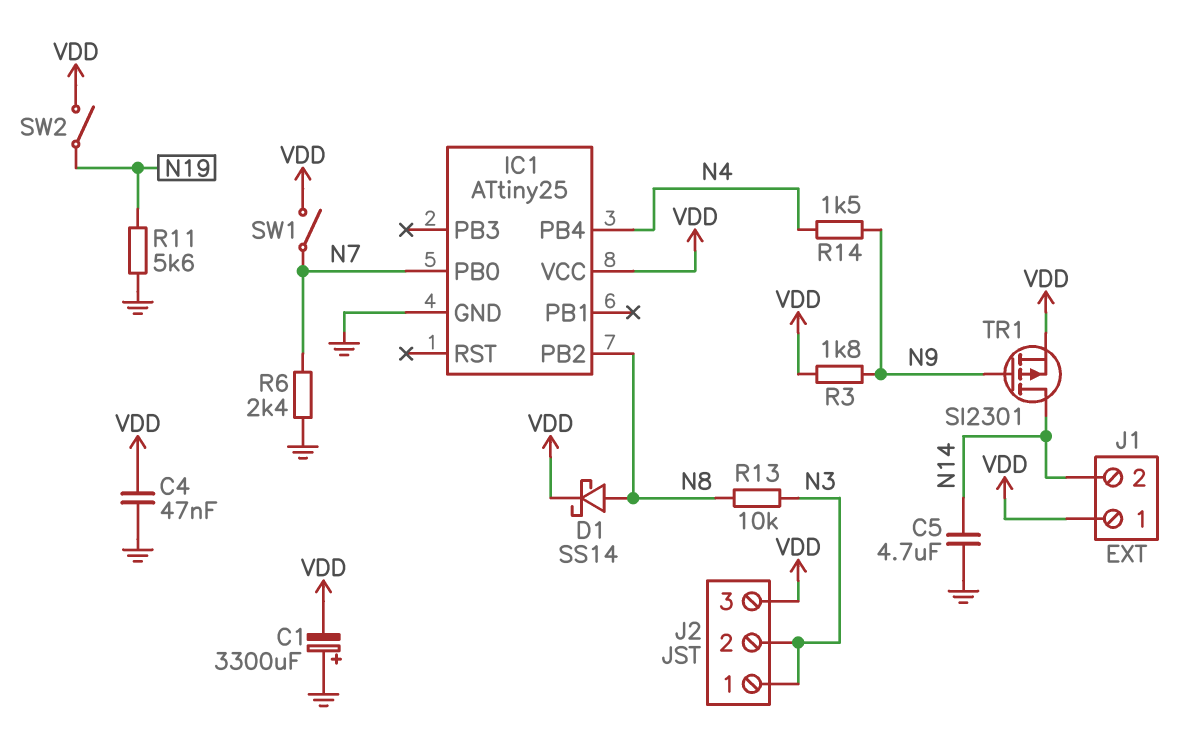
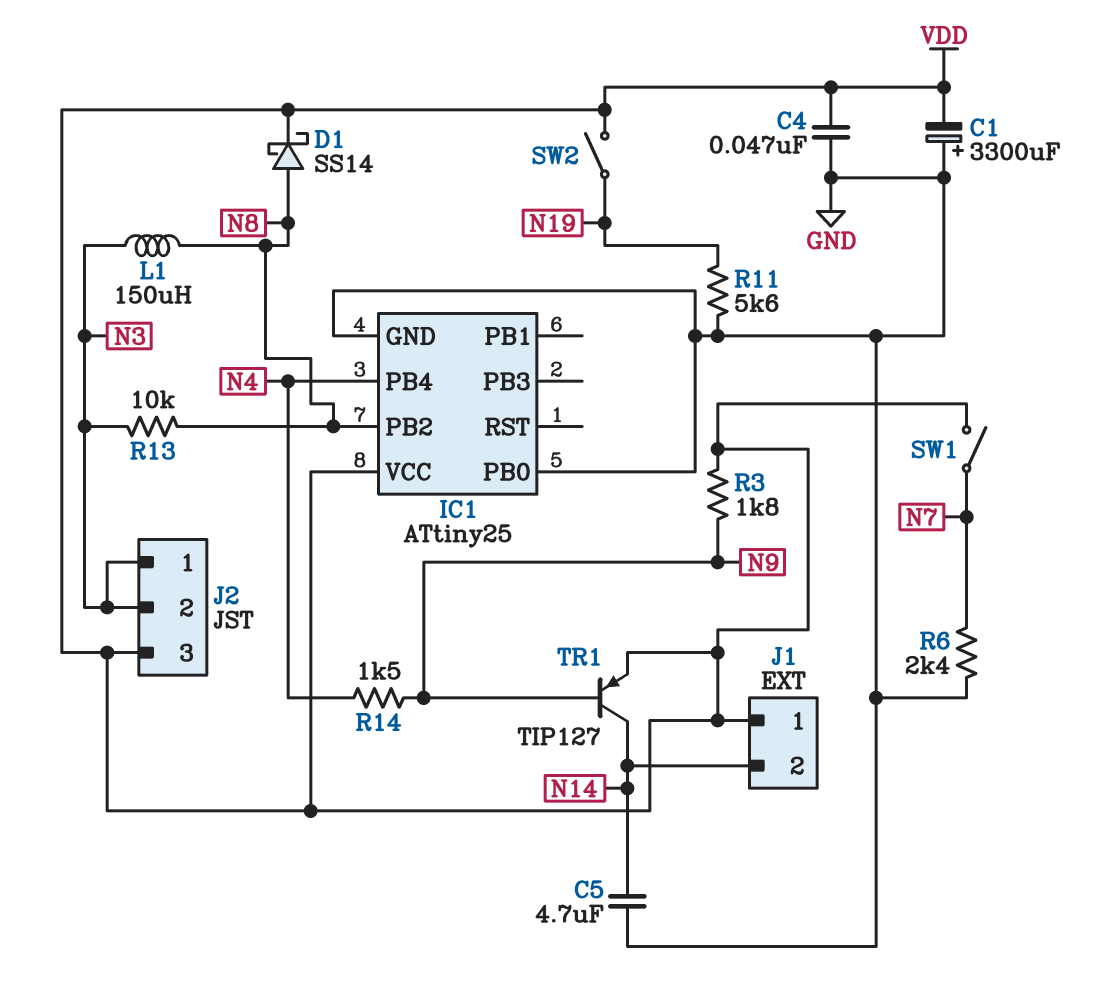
IC1 pin PB0: N7 -> GND
L1: none -> 150uH (N3, N8)
TR1: PMOS SI2301 (G N9, D N14, S VDD) -> PNP TIP127 (B N9, C N14, E VDD)

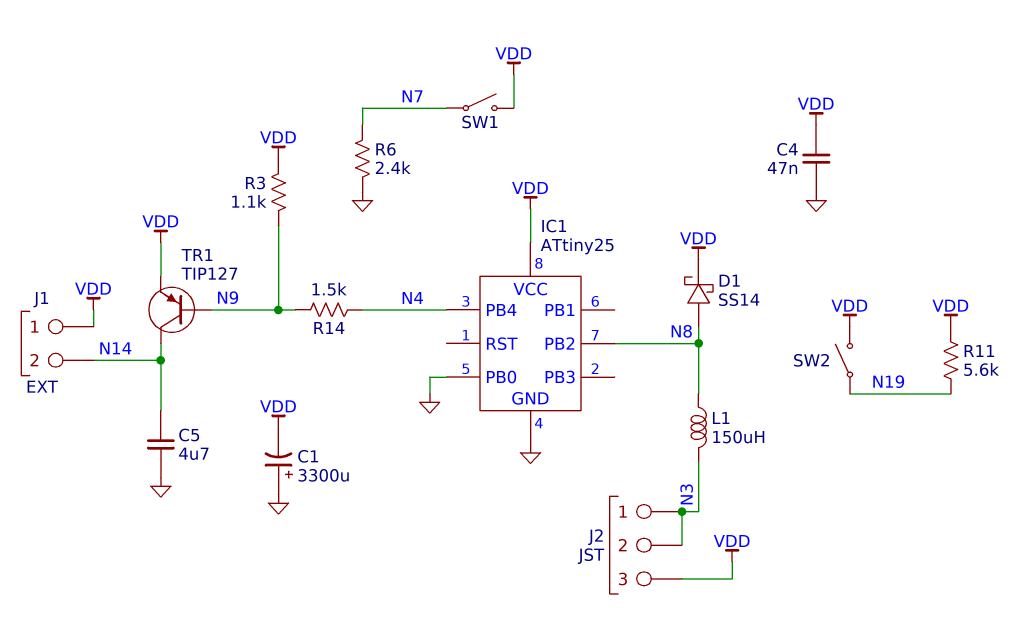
R3: 1.8k (N9, VDD) -> 1.1k (N9, VDD)
R11: 5.6k (GND, N19) -> 5.6k (N19, VDD)
R13: 10k (N3, N8) -> none

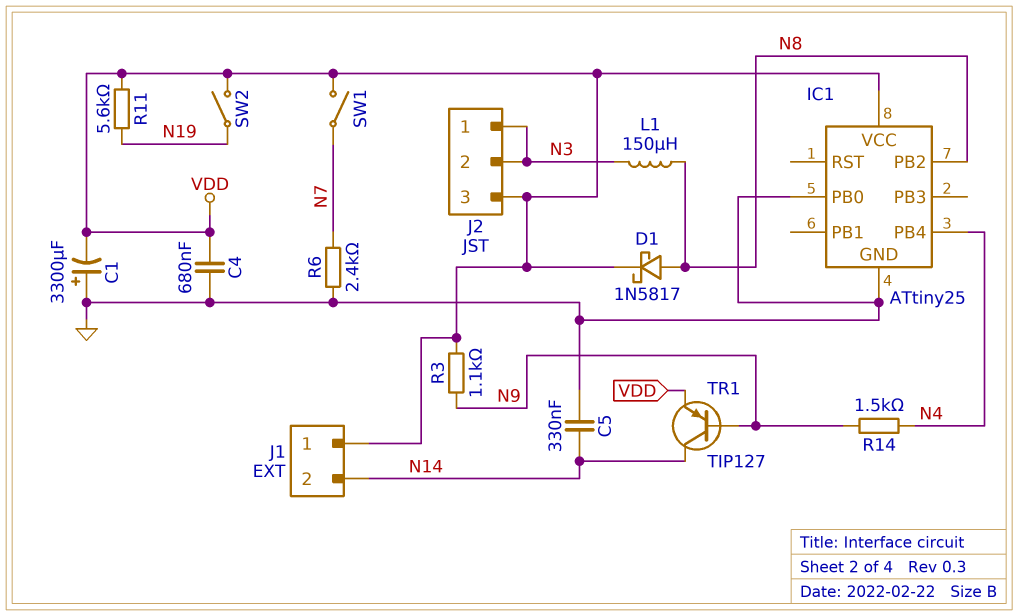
C4: 47nF (GND, VDD) -> 680nF (GND, VDD)
C5: 4.7uF (GND, N14) -> 330nF (GND, N14)
D1: schottky SS14 (A N8, K VDD) -> schottky 1N5817 (A N8, K VDD)

